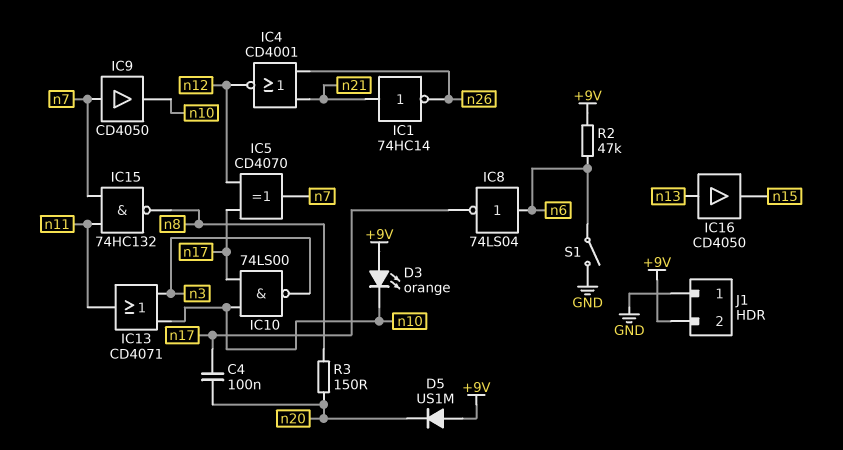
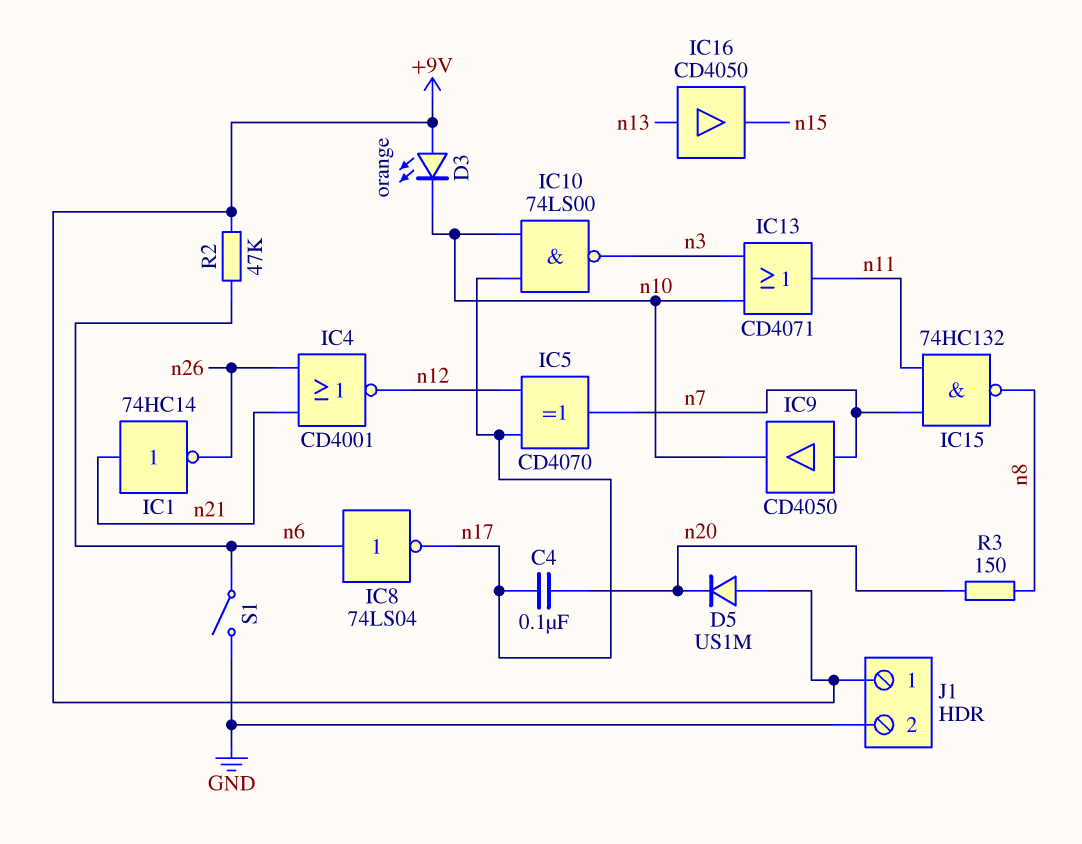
J1 pin 1: GND -> +9V
J1 pin 2: +9V -> GND

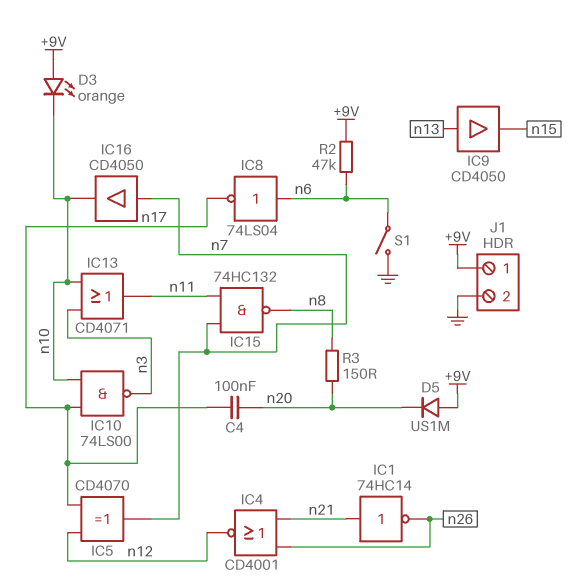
IC9: buffer CD4050 (in n7, out n10) -> buffer CD4050 (in n13, out n15)
IC16: buffer CD4050 (in n13, out n15) -> buffer CD4050 (in n7, out n10)

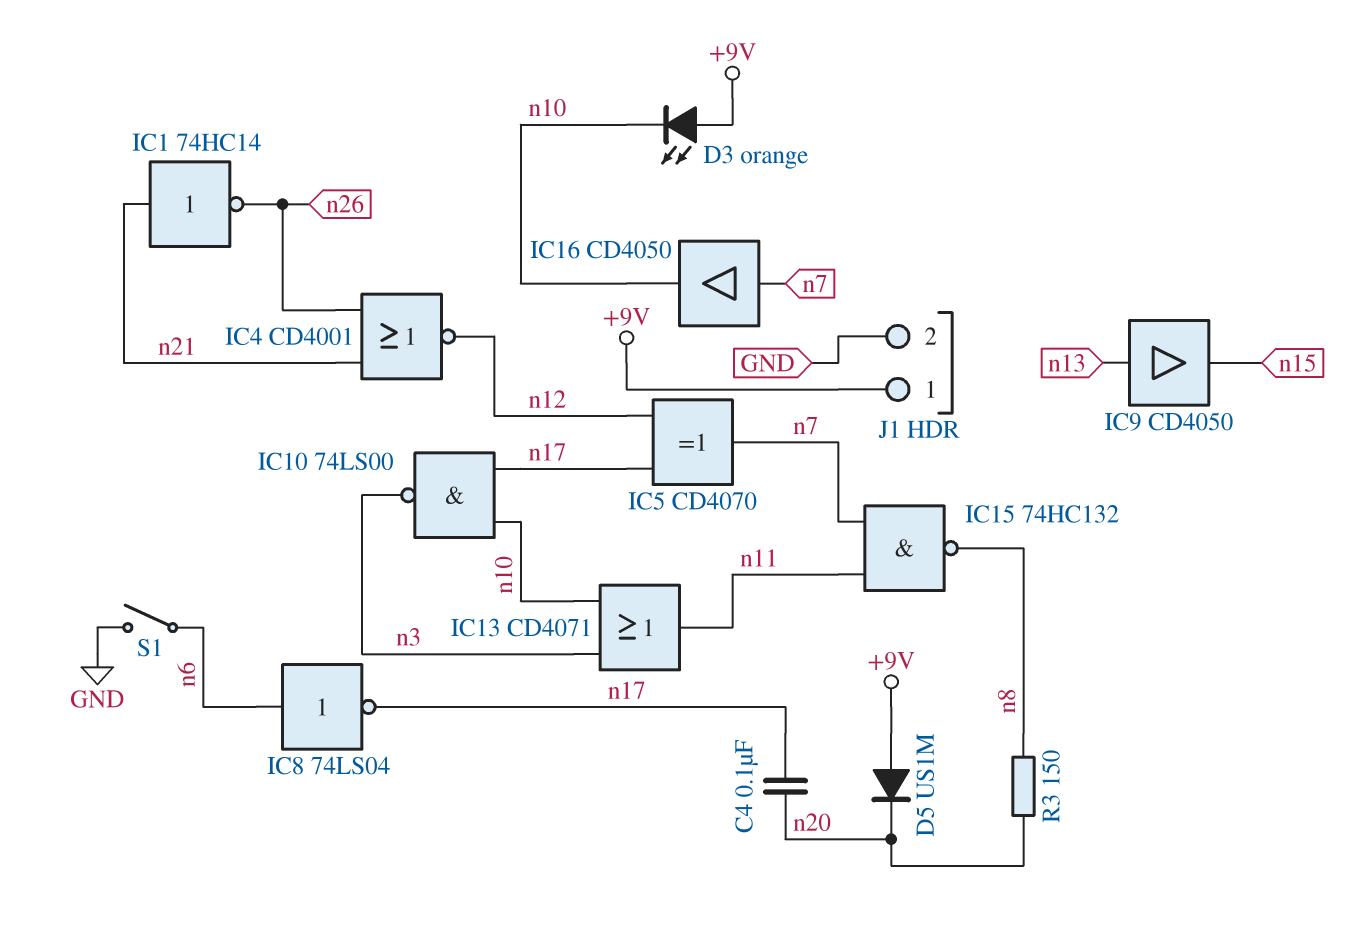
R2: 47k (+9V, n6) -> none

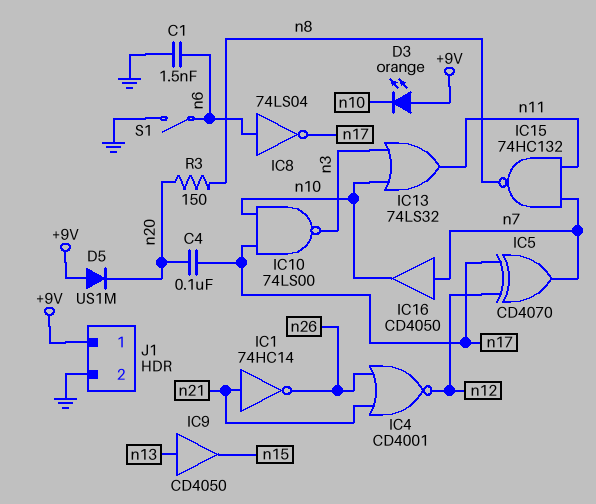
C1: none -> 1.5nF (GND, n6)
IC13: OR CD4071 (in n3, in n10, out n11) -> OR 74LS32 (in n3, in n10, out n11)

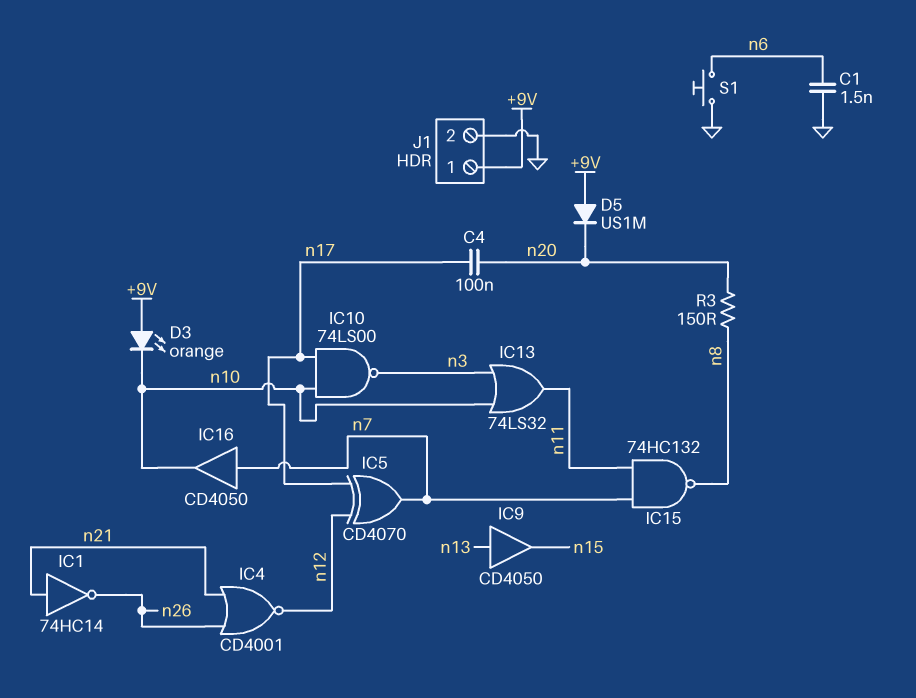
IC8: NOT 74LS04 (in n6, out n17) -> none
S1: switch (GND, n6) -> button (GND, n6)

